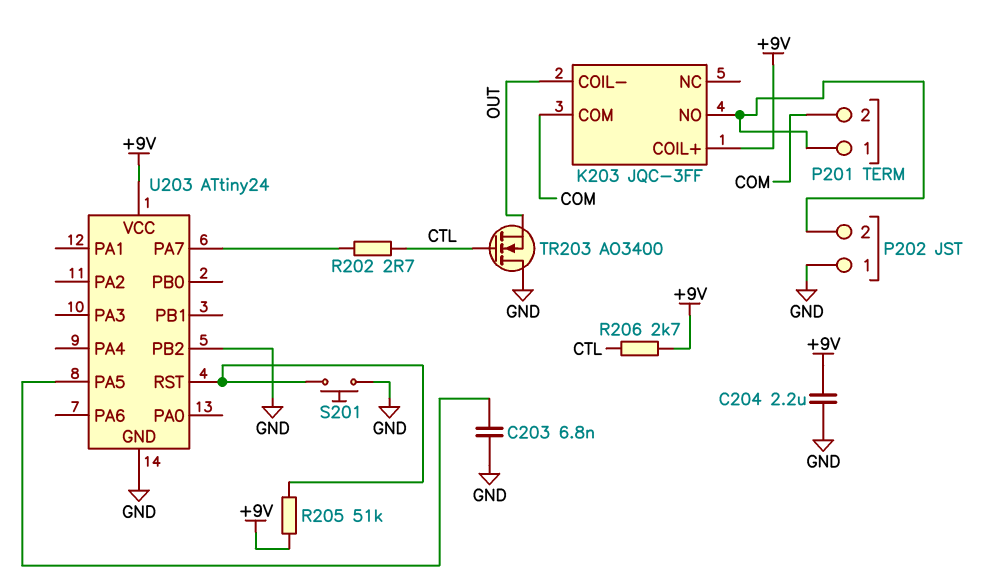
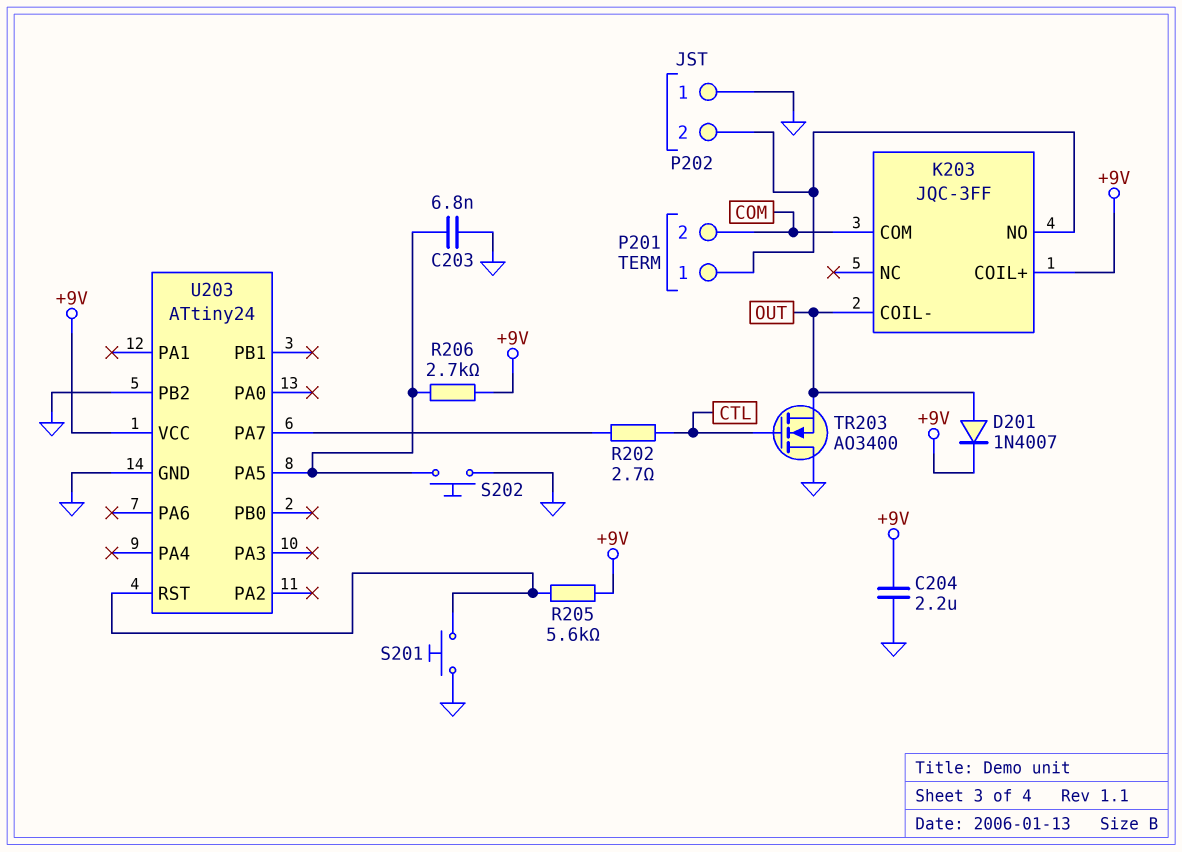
D201: none -> diode 1N4007 (A OUT, K +9V)
R205: 51k (+9V, U203/RST) -> 5.6k (+9V, U203/RST)
R206: 2.7k (+9V, CTL) -> 2.7k (+9V, U203/PA5)
S202: none -> button (GND, U203/PA5)

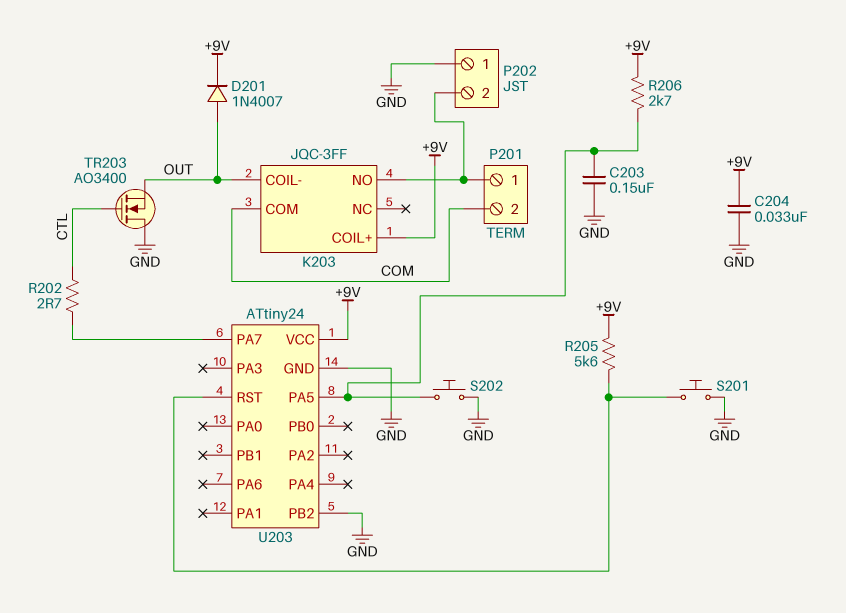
C203: 6.8nF (GND, U203/PA5) -> 150nF (GND, U203/PA5)
C204: 2.2uF (+9V, GND) -> 33nF (+9V, GND)

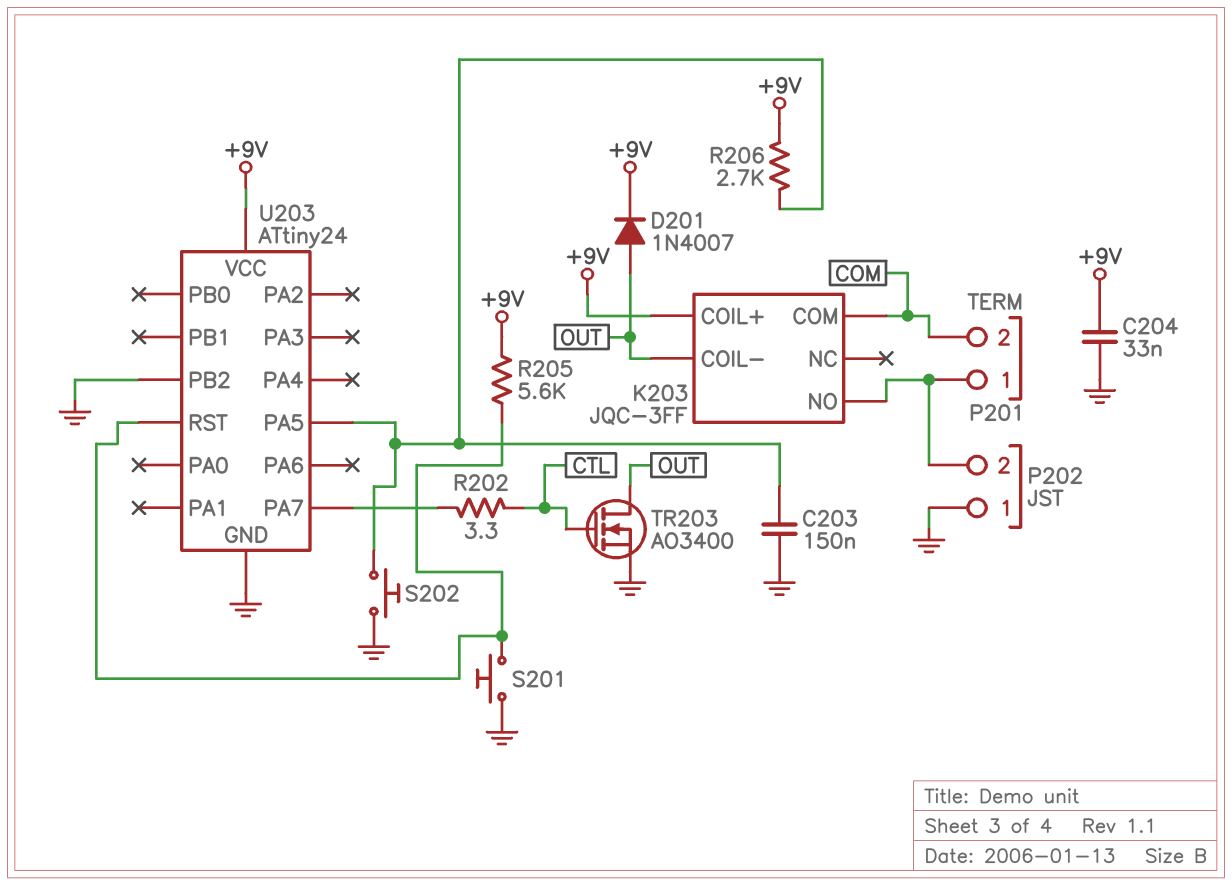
R202: 2.7 (CTL, U203/PA7) -> 3.3 (CTL, U203/PA7)
TR203: NMOS AO3400 (G CTL, D GND, S OUT) -> NMOS AO3400 (G CTL, D OUT, S GND)

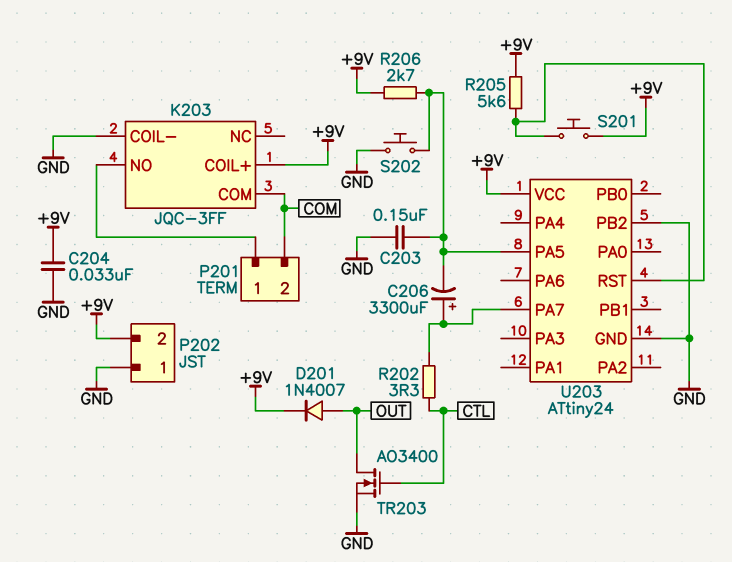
C206: none -> 3300uF (plus U203/PA7, minus U203/PA5)
K203 pin COIL-: OUT -> GND
P202 pin 2: K203/NO -> +9V
S201: button (GND, U203/RST) -> button (+9V, U203/RST)

